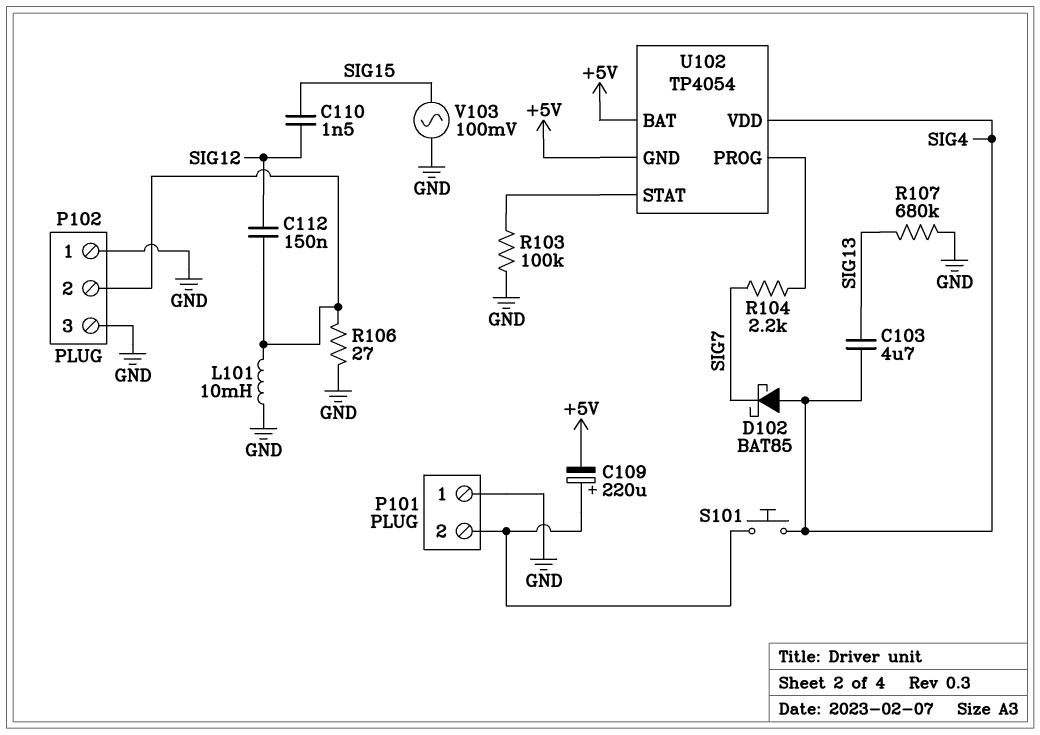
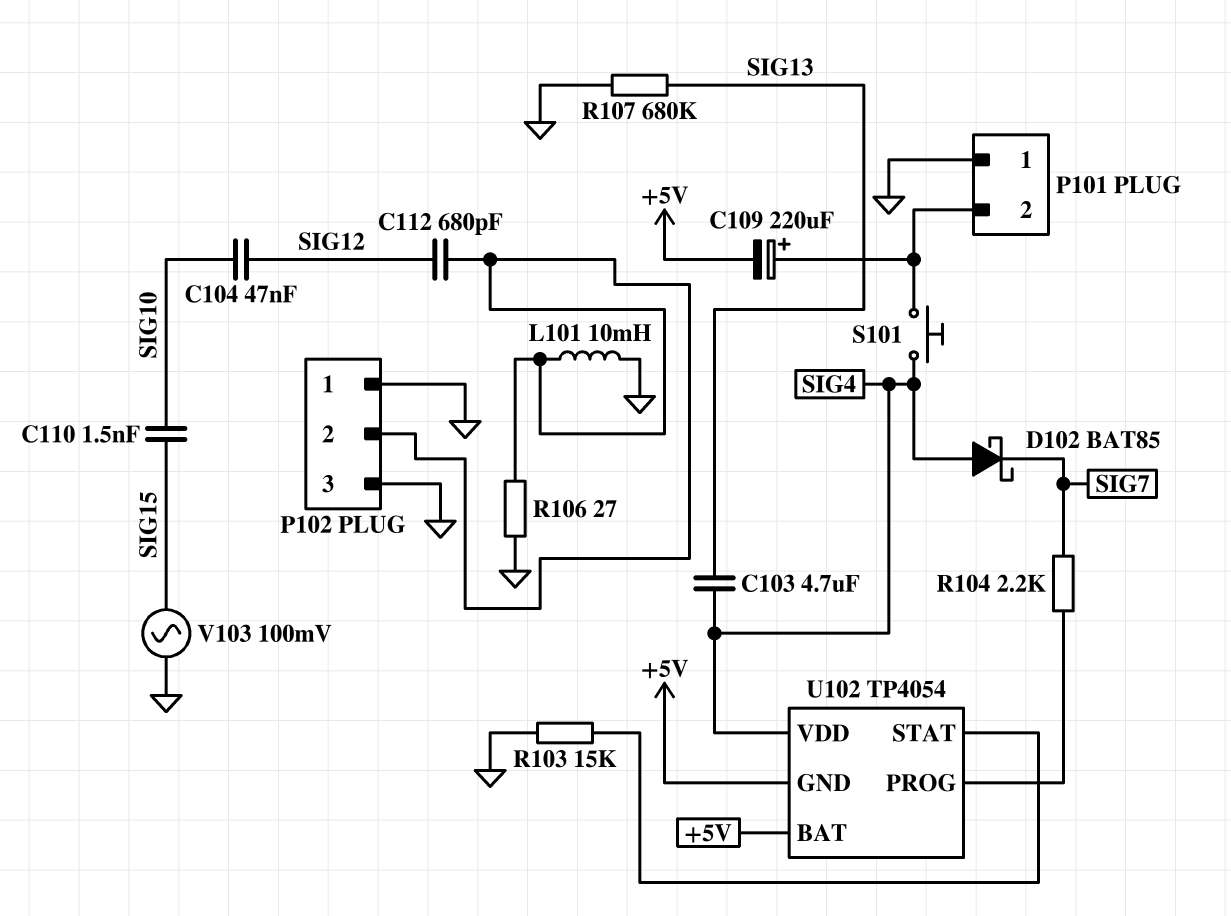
C104: none -> 47nF (SIG10, SIG12)
C110: 1.5nF (SIG12, SIG15) -> 1.5nF (SIG10, SIG15)
C112: 150nF (P102/2, SIG12) -> 680pF (P102/2, SIG12)
R103: 100k (GND, U102/STAT) -> 15k (GND, U102/STAT)

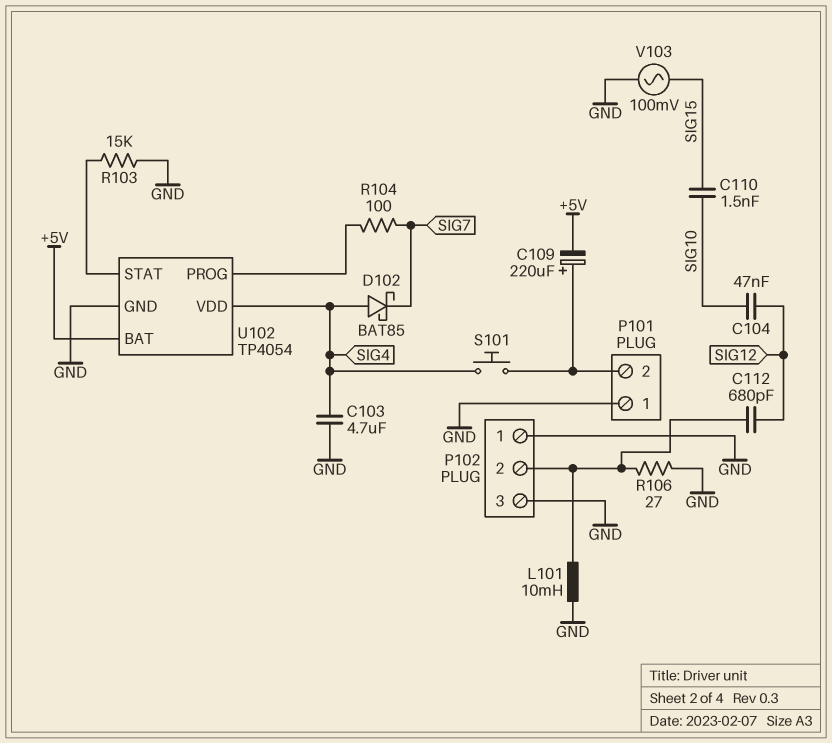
C103: 4.7uF (SIG4, SIG13) -> 4.7uF (GND, SIG4)
R104: 2.2k (SIG7, U102/PROG) -> 100 (SIG7, U102/PROG)
R107: 680k (GND, SIG13) -> none
U102 pin GND: +5V -> GND

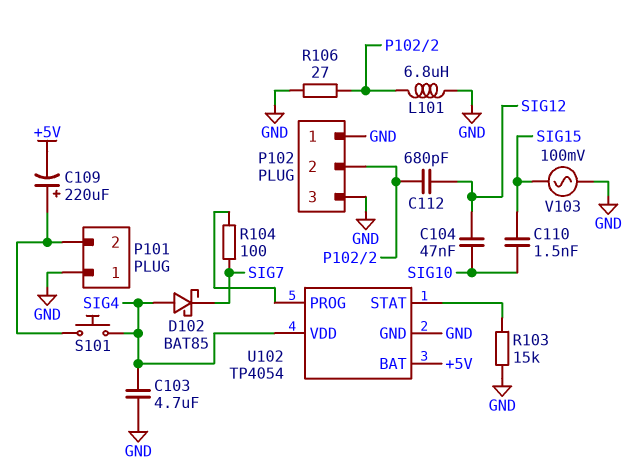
L101: 10mH (GND, P102/2) -> 6.8uH (GND, P102/2)

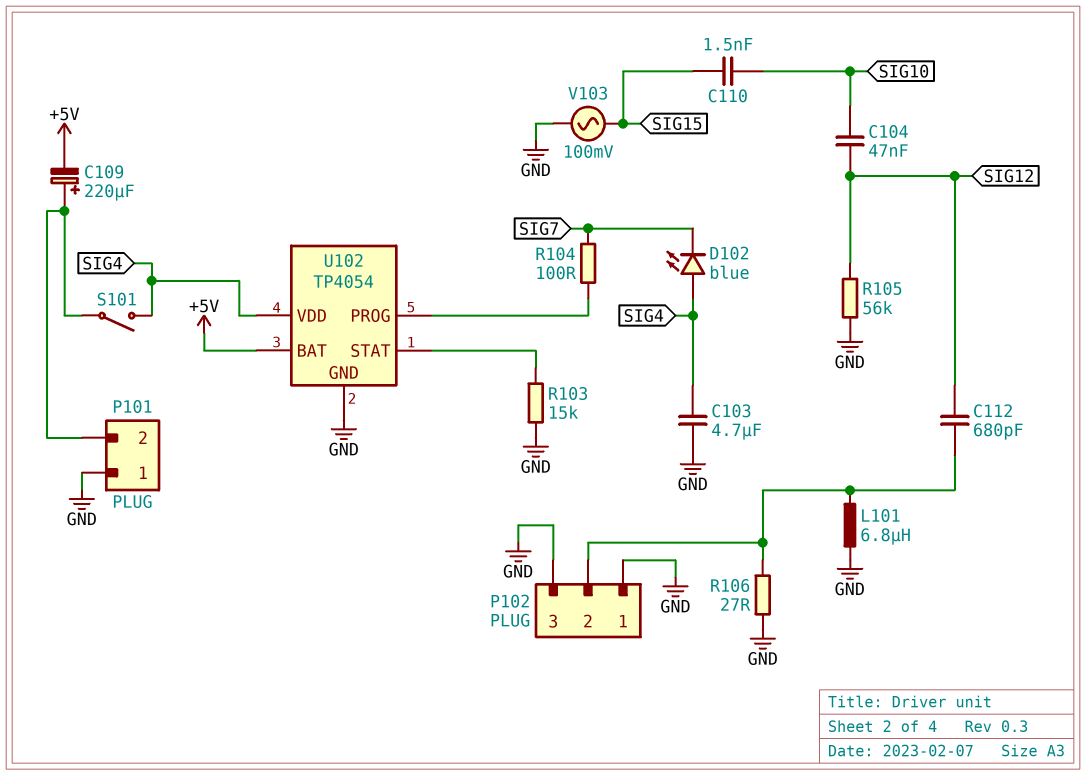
D102: schottky BAT85 (A SIG4, K SIG7) -> LED blue (A SIG4, K SIG7)
R105: none -> 56k (GND, SIG12)
S101: button (P101/2, SIG4) -> switch (P101/2, SIG4)

